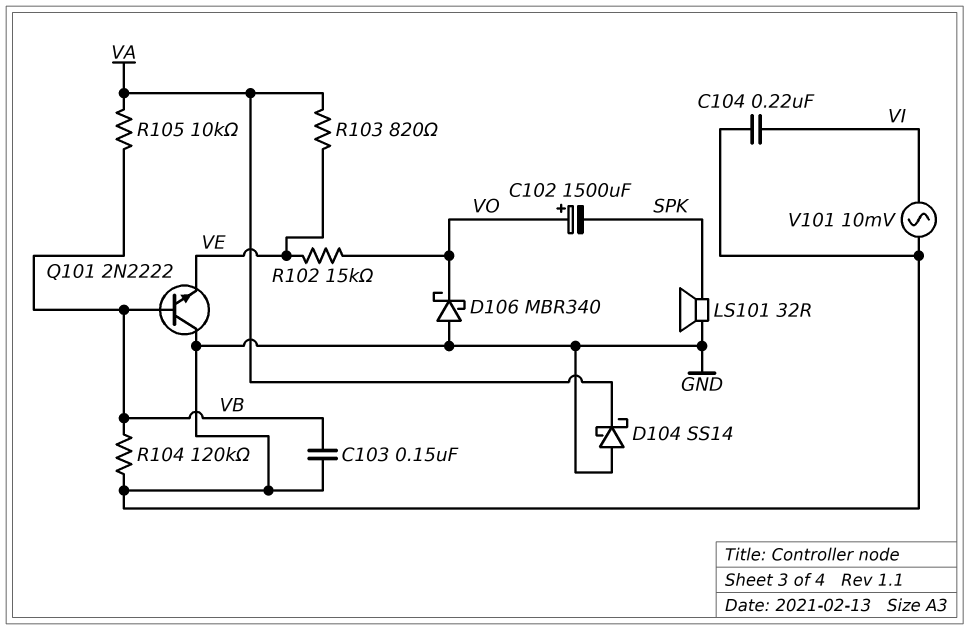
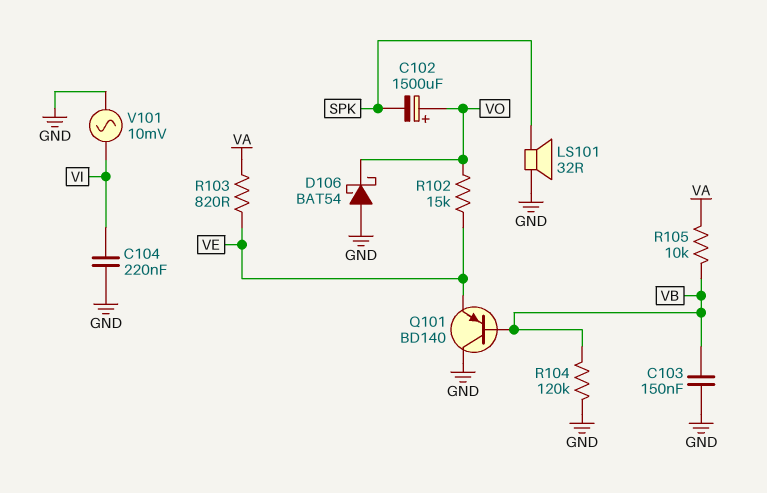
D104: schottky SS14 (A GND, K VA) -> none
D106: schottky MBR340 (A GND, K VO) -> schottky BAT54 (A GND, K VO)
Q101: NPN 2N2222 (B VB, C GND, E VE) -> PNP BD140 (B VB, C GND, E VE)

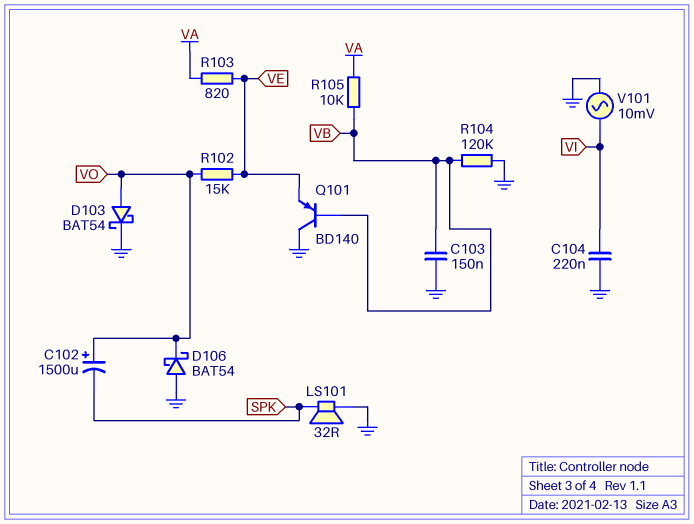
D103: none -> schottky BAT54 (A VO, K GND)

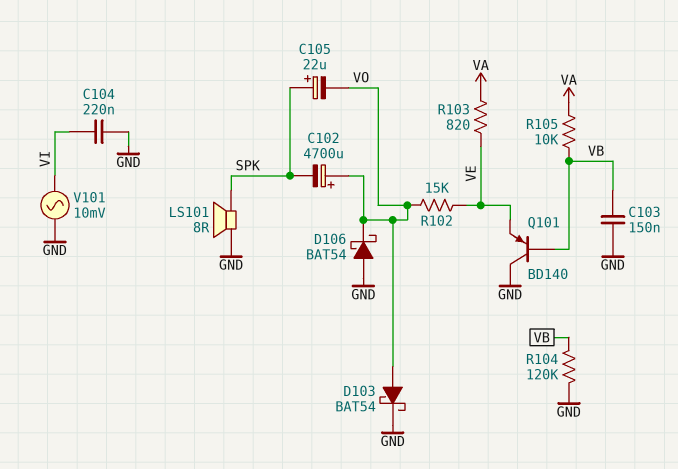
C102: 1500uF (plus VO, minus SPK) -> 4700uF (plus VO, minus SPK)
C105: none -> 22uF (plus SPK, minus VO)
LS101: speaker 32R (GND, SPK) -> speaker 8R (GND, SPK)

